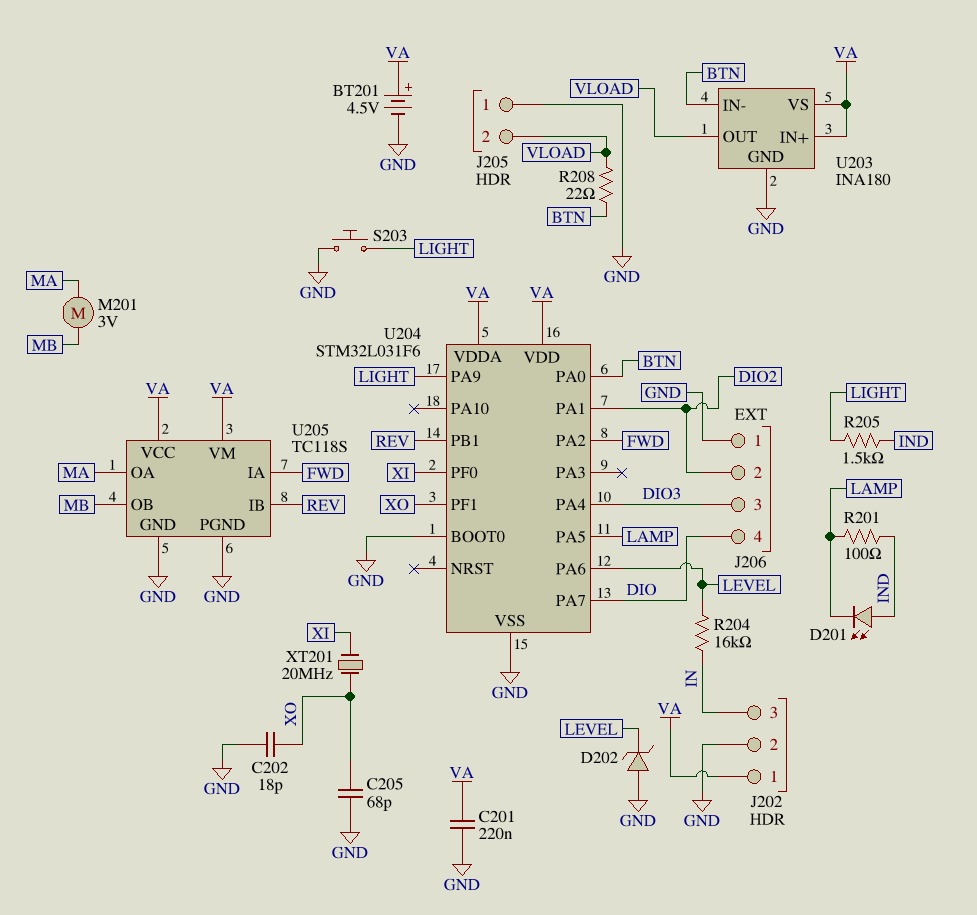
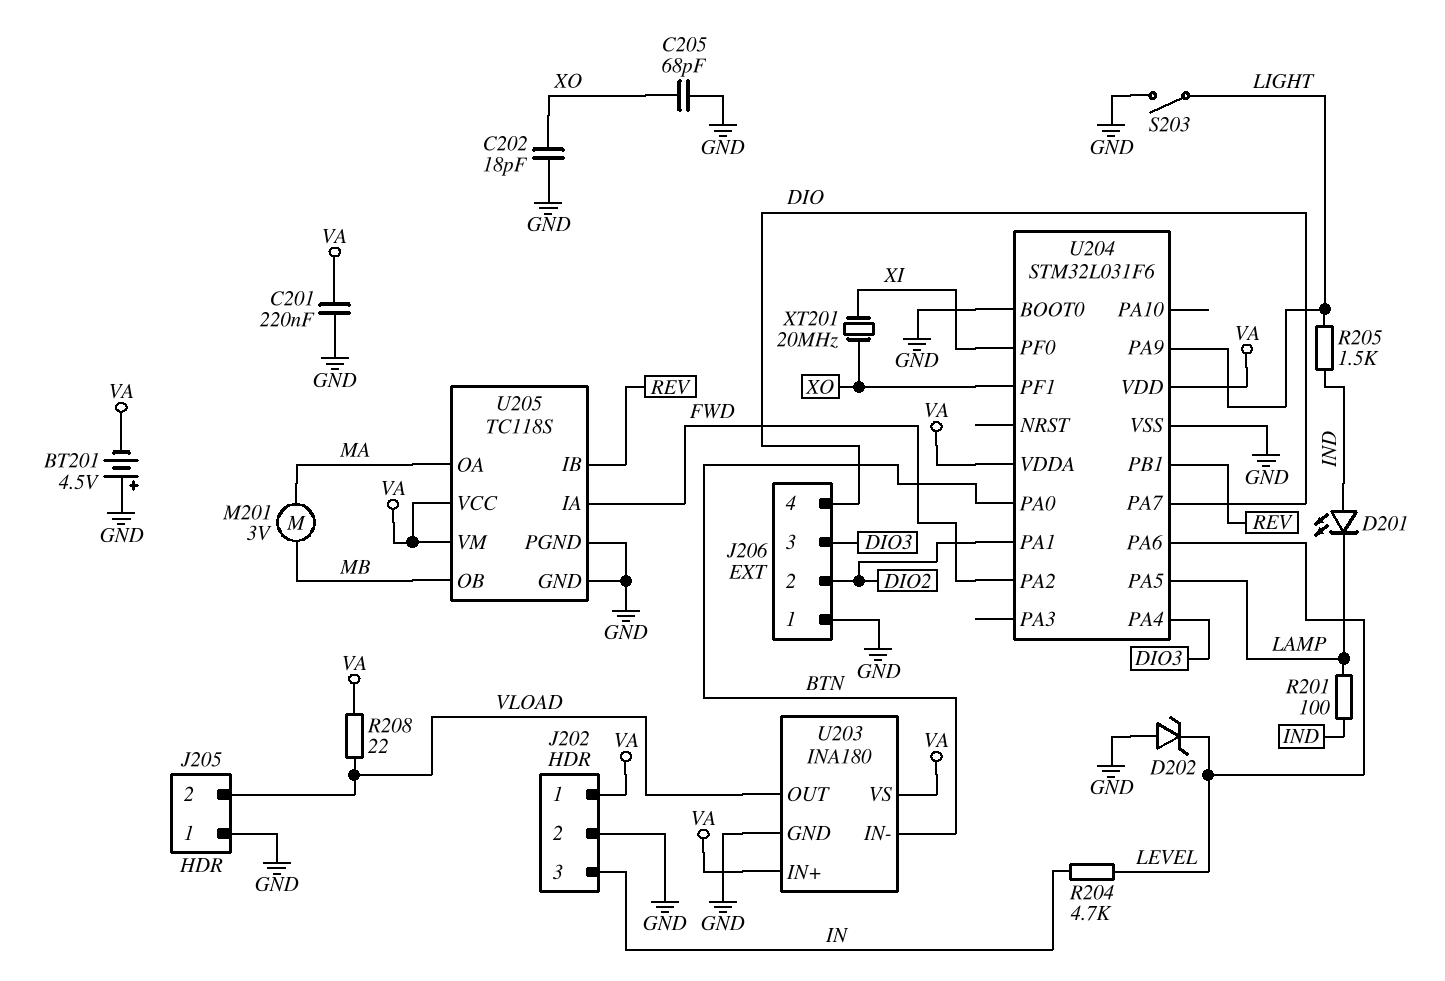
BT201: 4.5V (plus VA, minus GND) -> 4.5V (plus GND, minus VA)
R204: 16k (IN, LEVEL) -> 4.7k (IN, LEVEL)
R208: 22 (BTN, VLOAD) -> 22 (VA, VLOAD)
S203: button (GND, LIGHT) -> switch (GND, LIGHT)

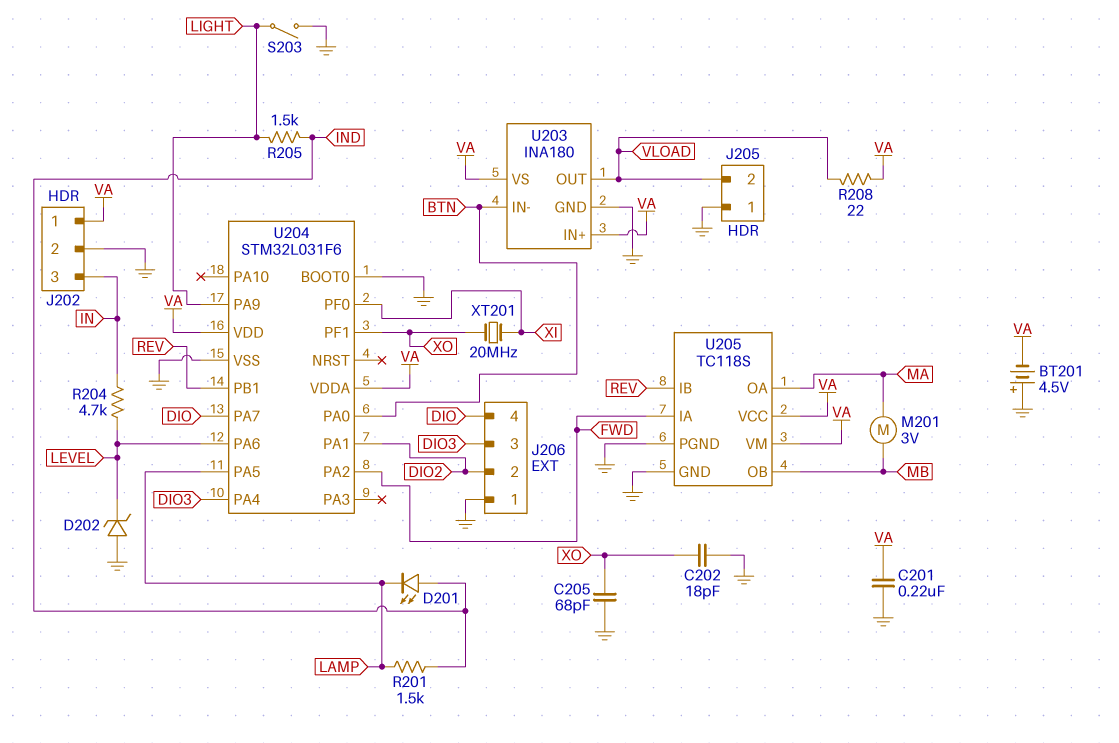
R201: 100 (IND, LAMP) -> 1.5k (IND, LAMP)

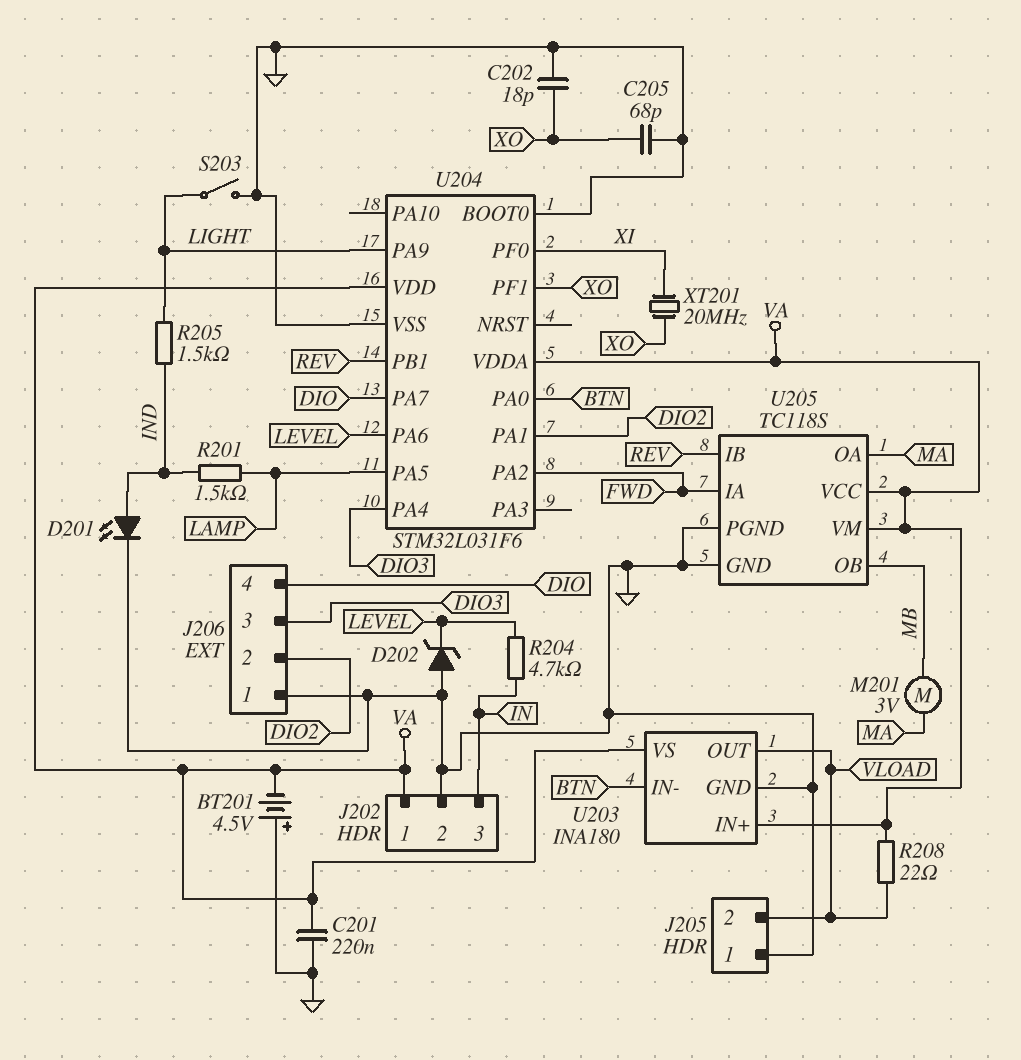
D201: LED (A IND, K LAMP) -> LED (A IND, K GND)

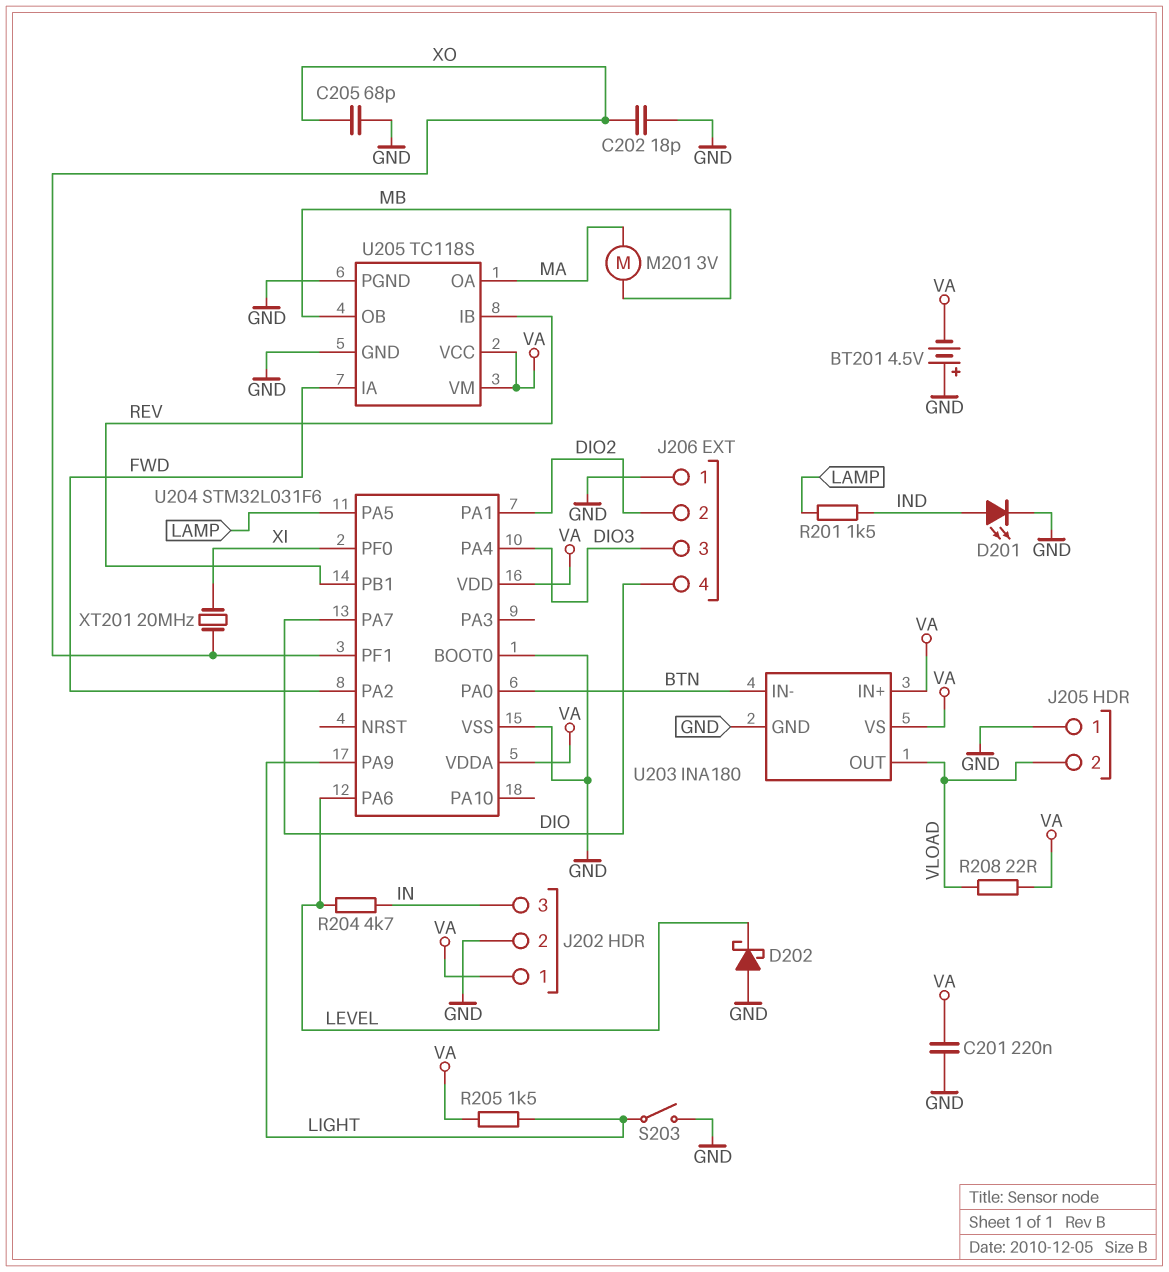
D202: zener (A GND, K LEVEL) -> schottky (A GND, K LEVEL)
R205: 1.5k (IND, LIGHT) -> 1.5k (LIGHT, VA)

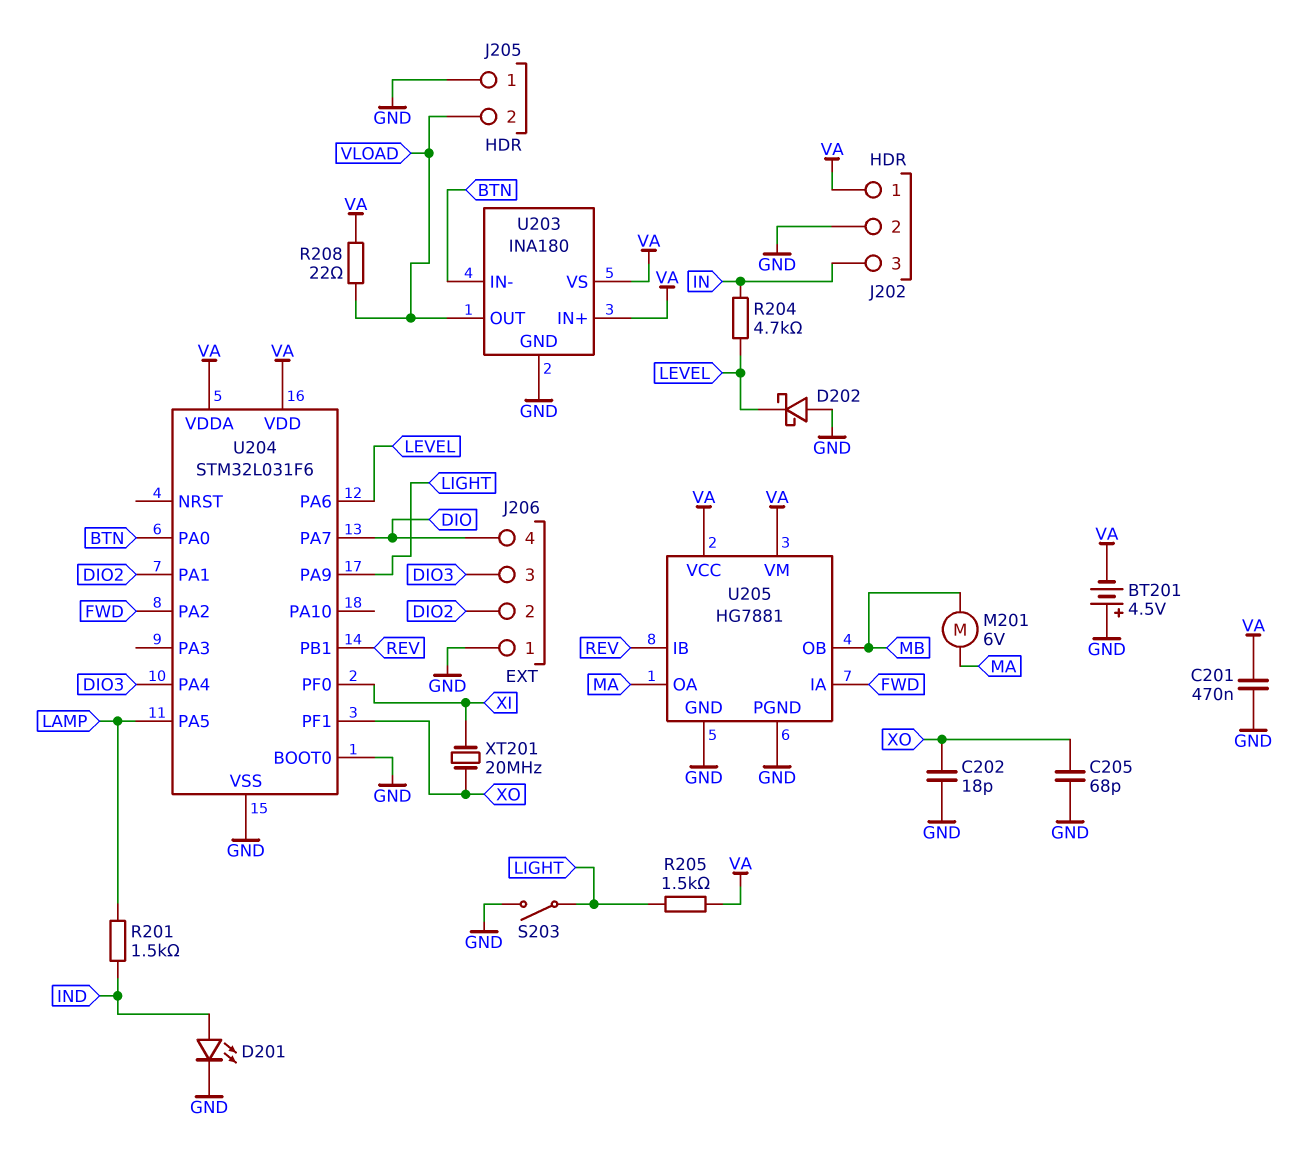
C201: 220nF (GND, VA) -> 470nF (GND, VA)
M201: motor 3V (MA, MB) -> motor 6V (MA, MB)
U205: TC118S -> HG7881

